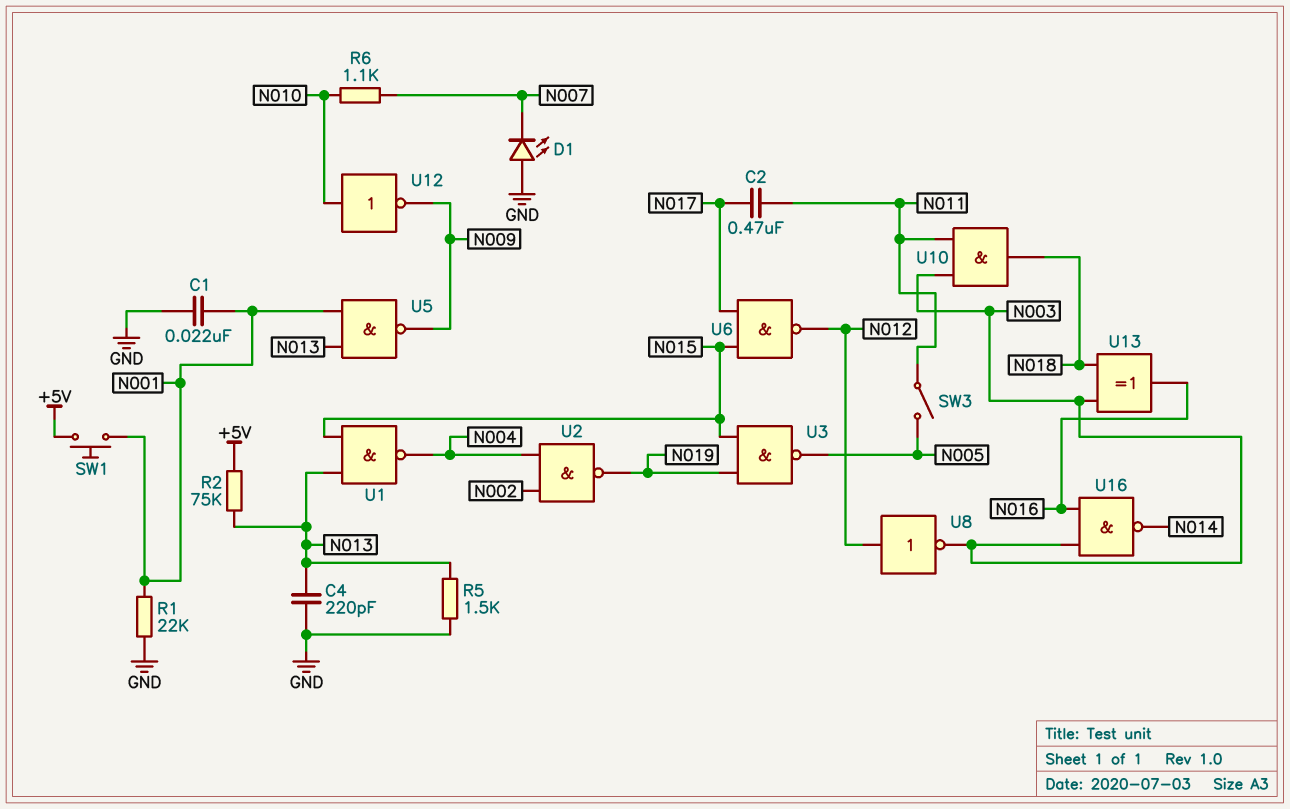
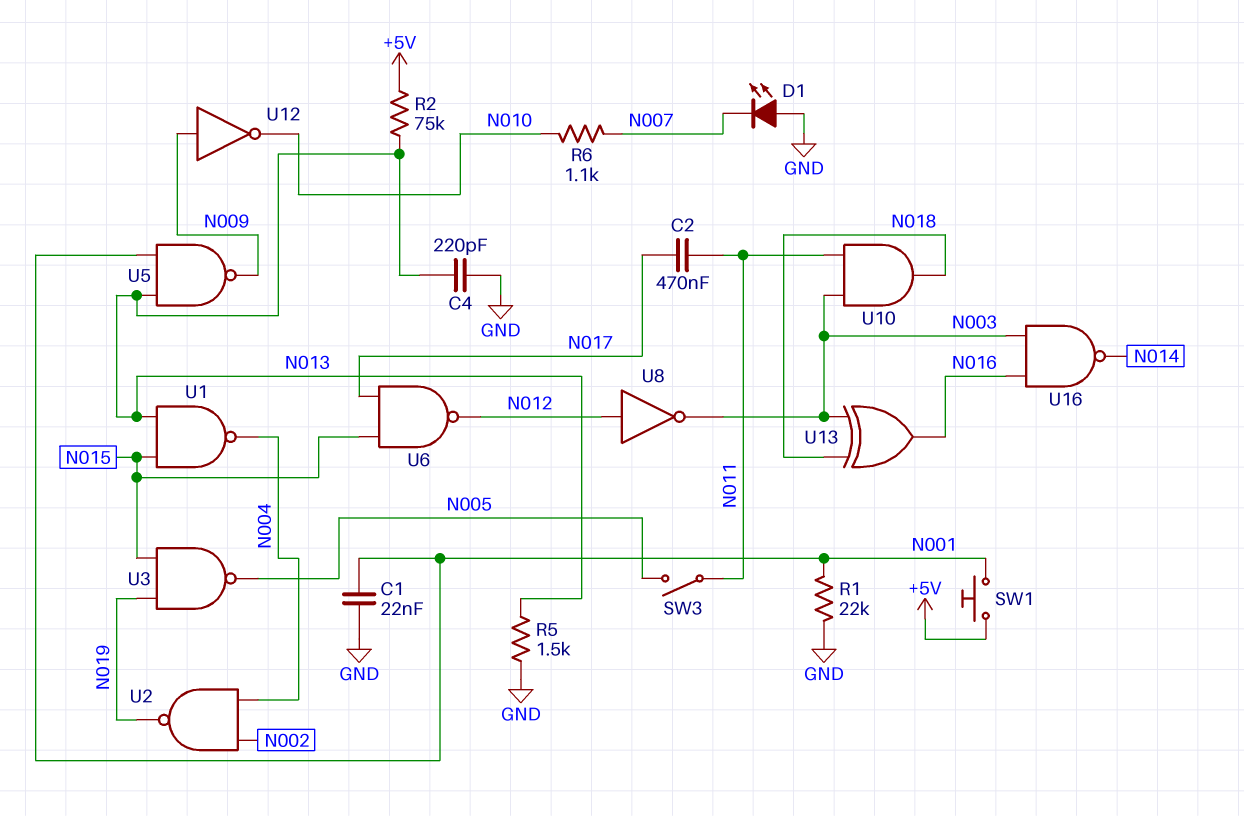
U12: NOT (in N010, out N009) -> NOT (in N009, out N010)

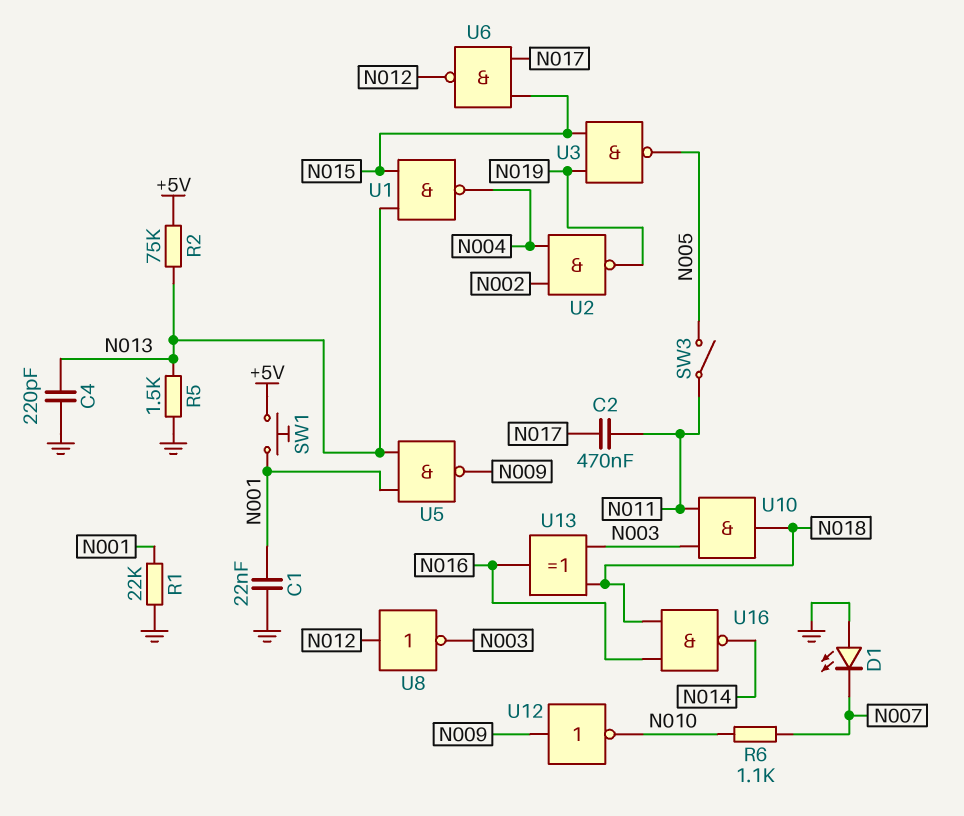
U16: NAND (in N003, in N016, out N014) -> NAND (in N016, in N018, out N014)

